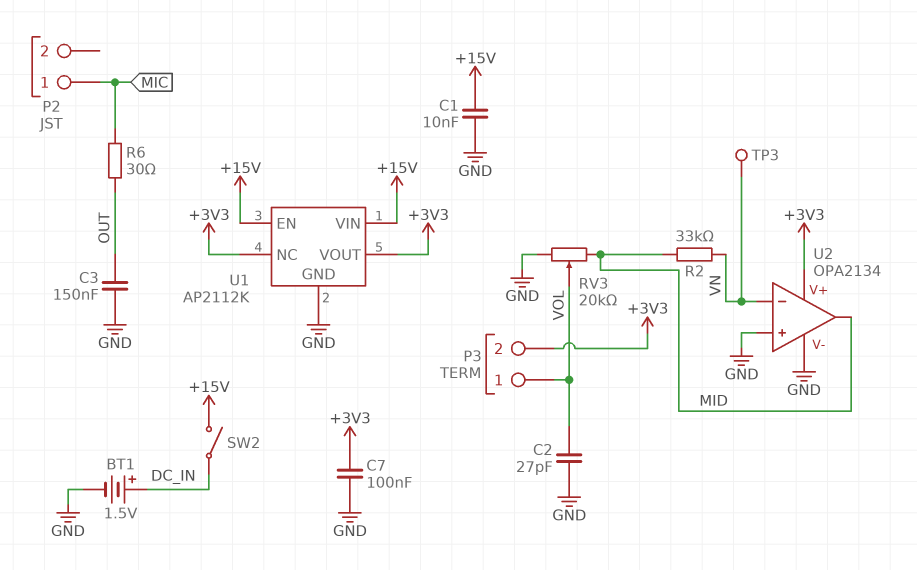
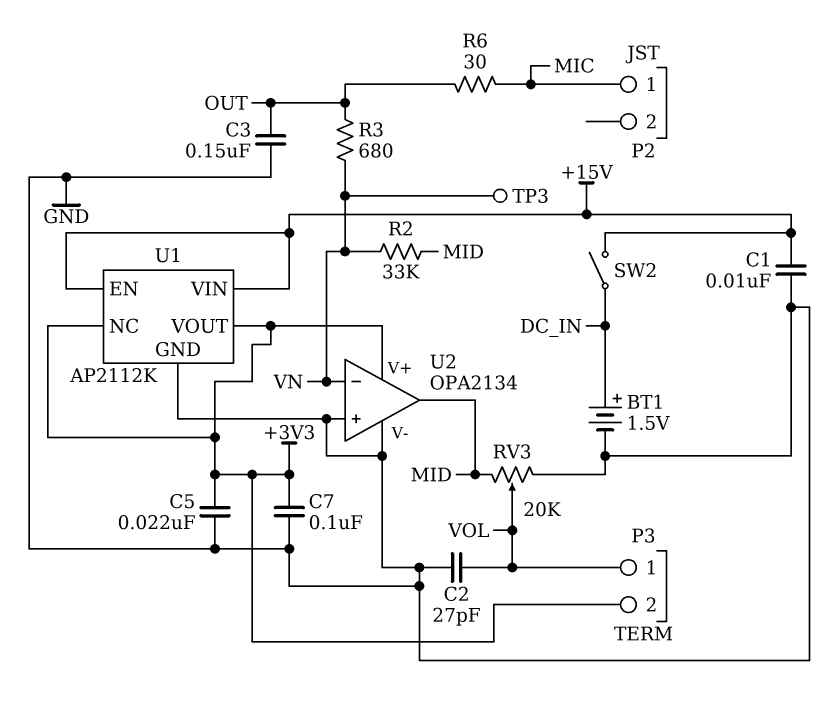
C5: none -> 22nF (+3V3, GND)
R3: none -> 680 (OUT, VN)

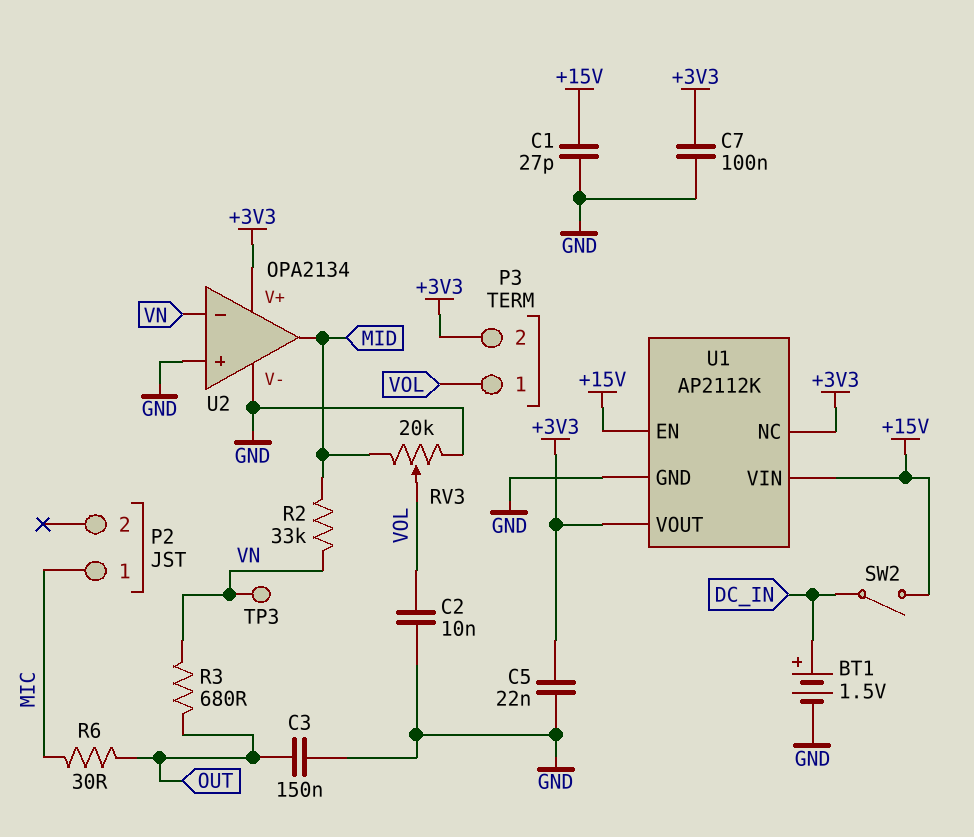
C1: 10nF (+15V, GND) -> 27pF (+15V, GND)
C2: 27pF (GND, VOL) -> 10nF (GND, VOL)

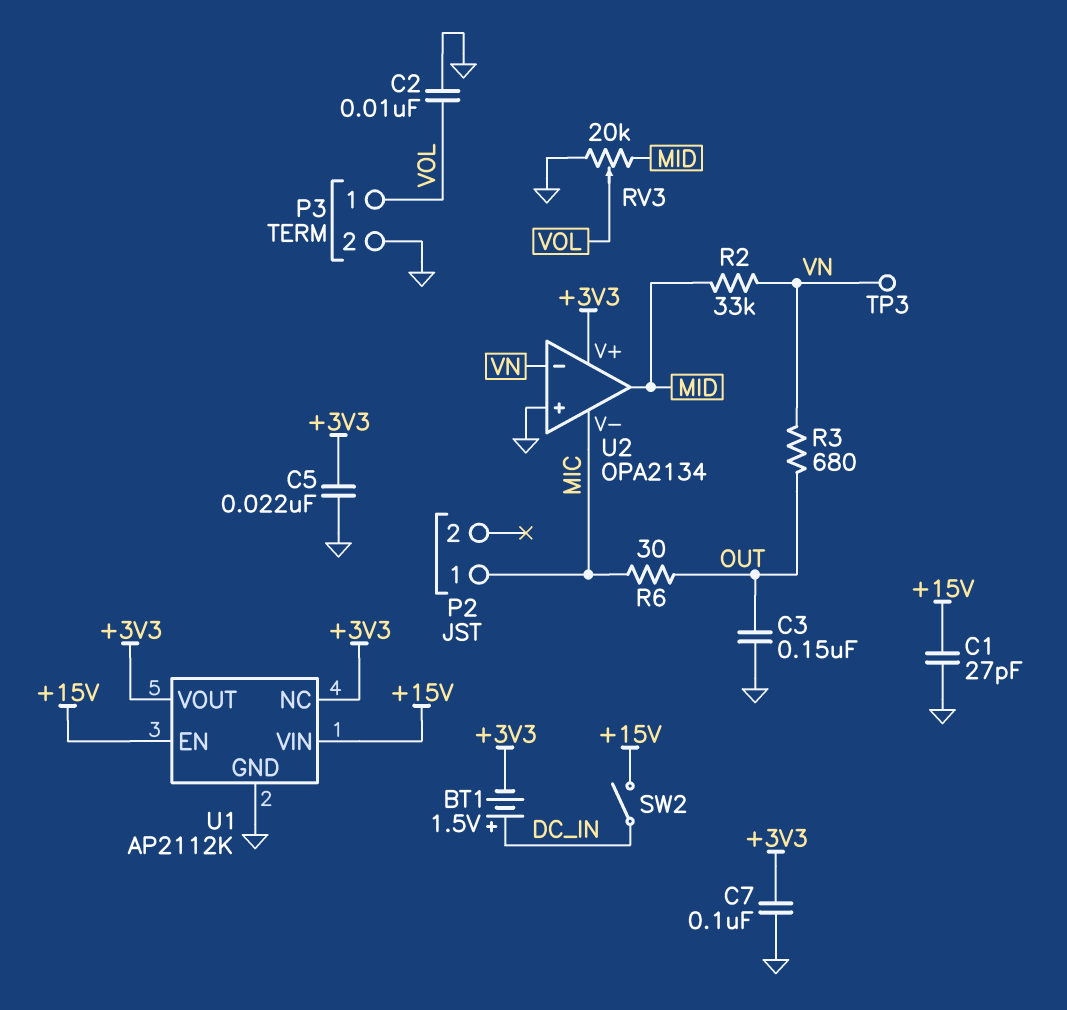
BT1: 1.5V (plus DC_IN, minus GND) -> 1.5V (plus DC_IN, minus +3V3)
P3 pin 2: +3V3 -> GND
U2 pin V-: GND -> MIC

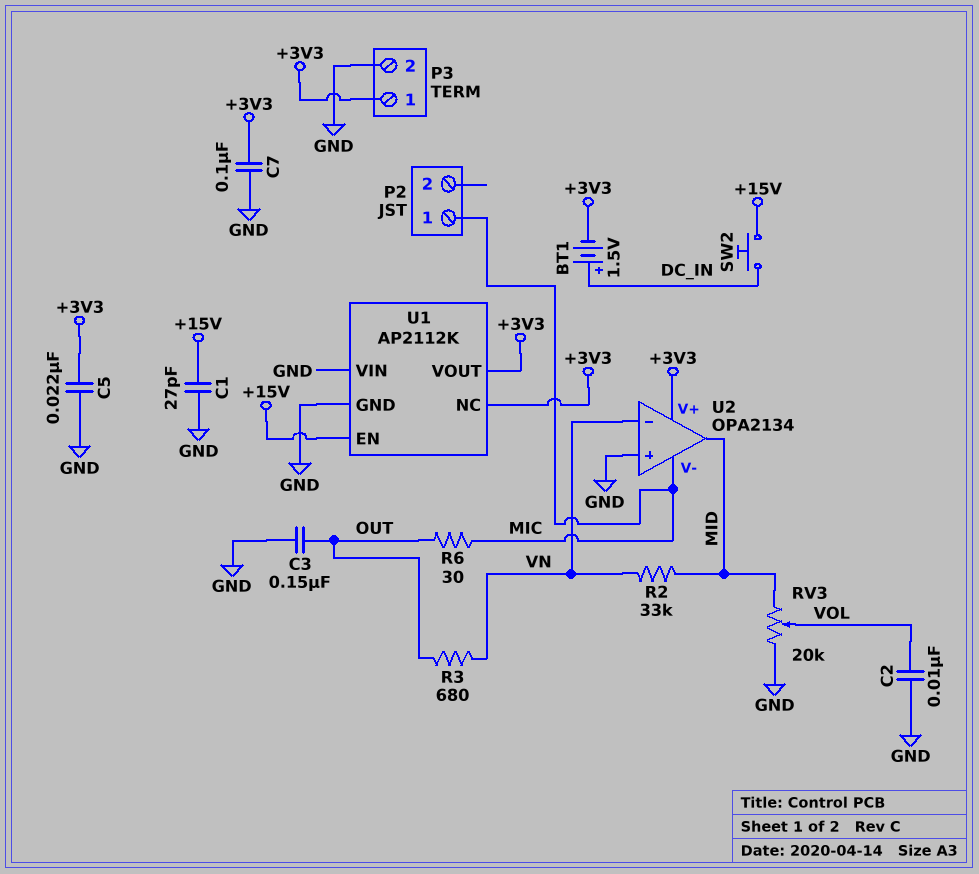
P3 pin 1: VOL -> +3V3
SW2: switch (+15V, DC_IN) -> button (+15V, DC_IN)
TP3: test point (VN) -> none
U1 pin VIN: +15V -> GND

